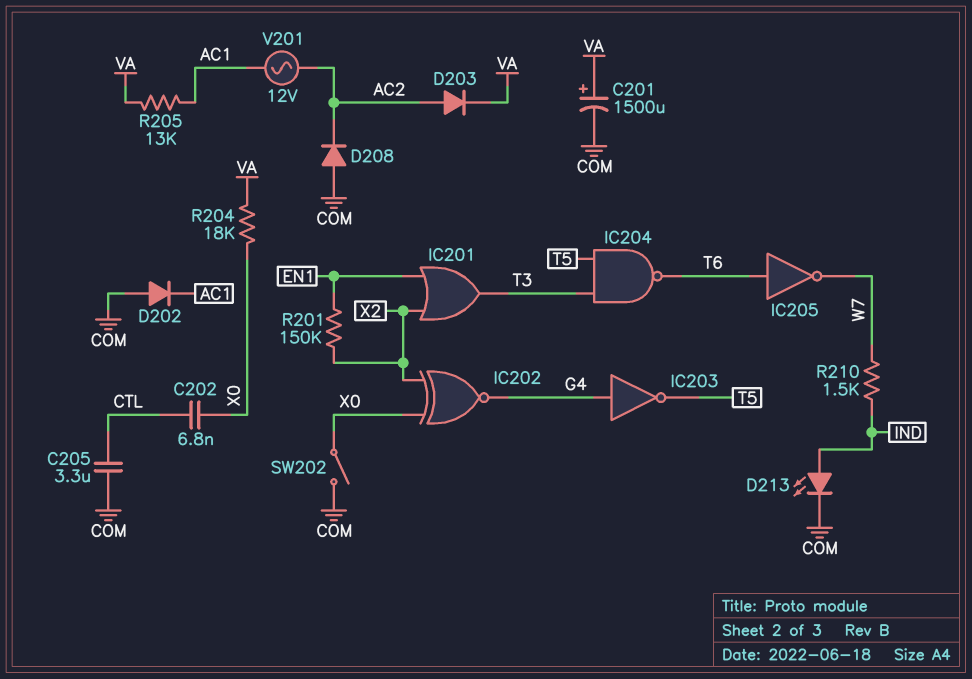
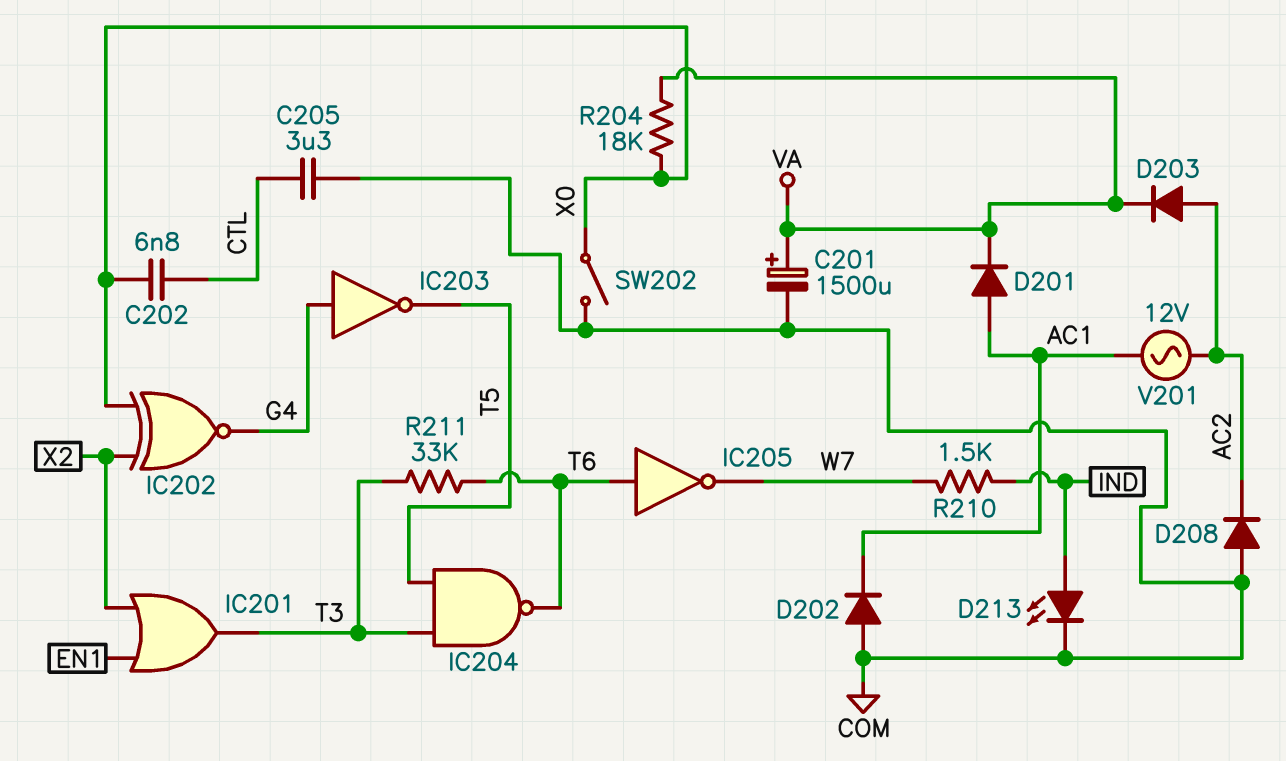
D201: none -> diode (A AC1, K VA)
R201: 150k (EN1, X2) -> none
R205: 13k (AC1, VA) -> none
R211: none -> 33k (T3, T6)

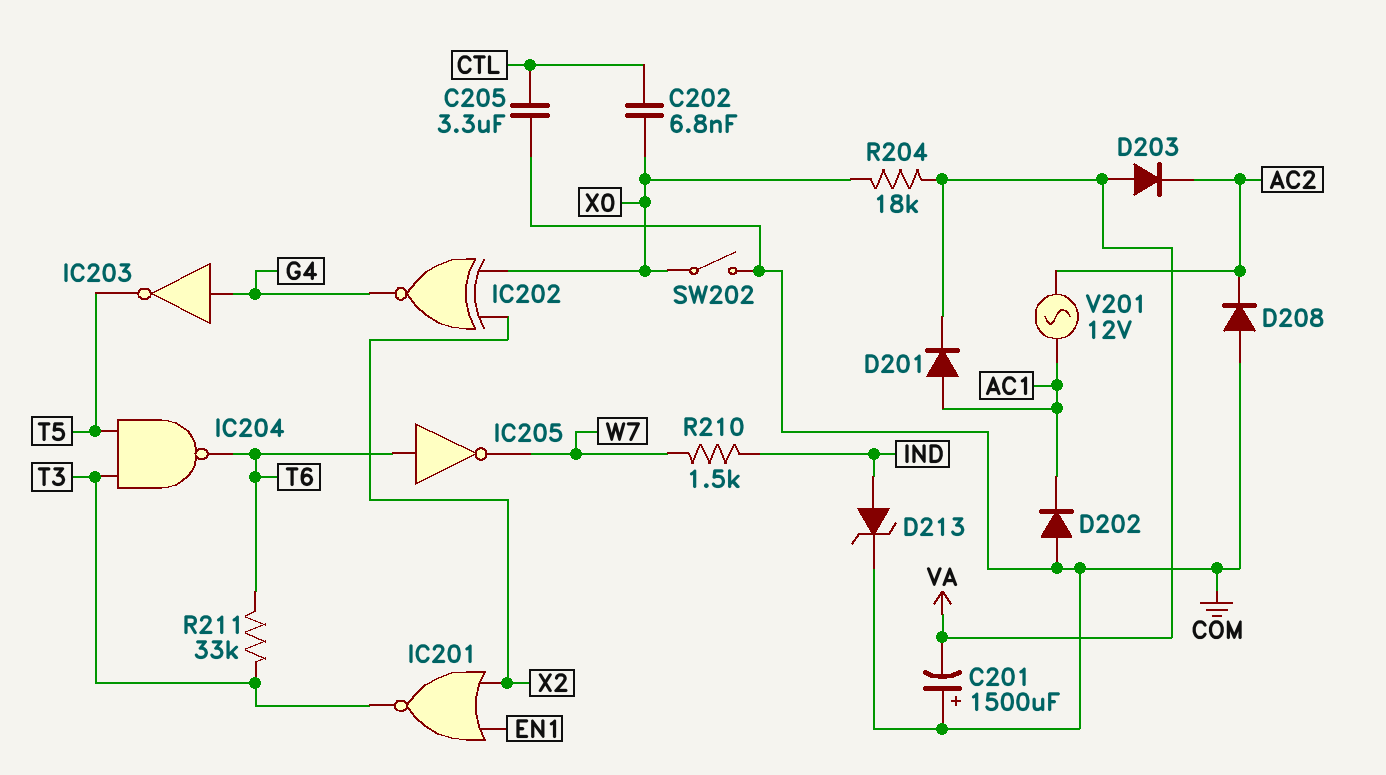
C201: 1500uF (plus VA, minus COM) -> 1500uF (plus COM, minus VA)
D203: diode (A AC2, K VA) -> diode (A VA, K AC2)
D213: LED (A IND, K COM) -> zener (A IND, K COM)
IC201: OR (in EN1, in X2, out T3) -> NOR (in EN1, in X2, out T3)

